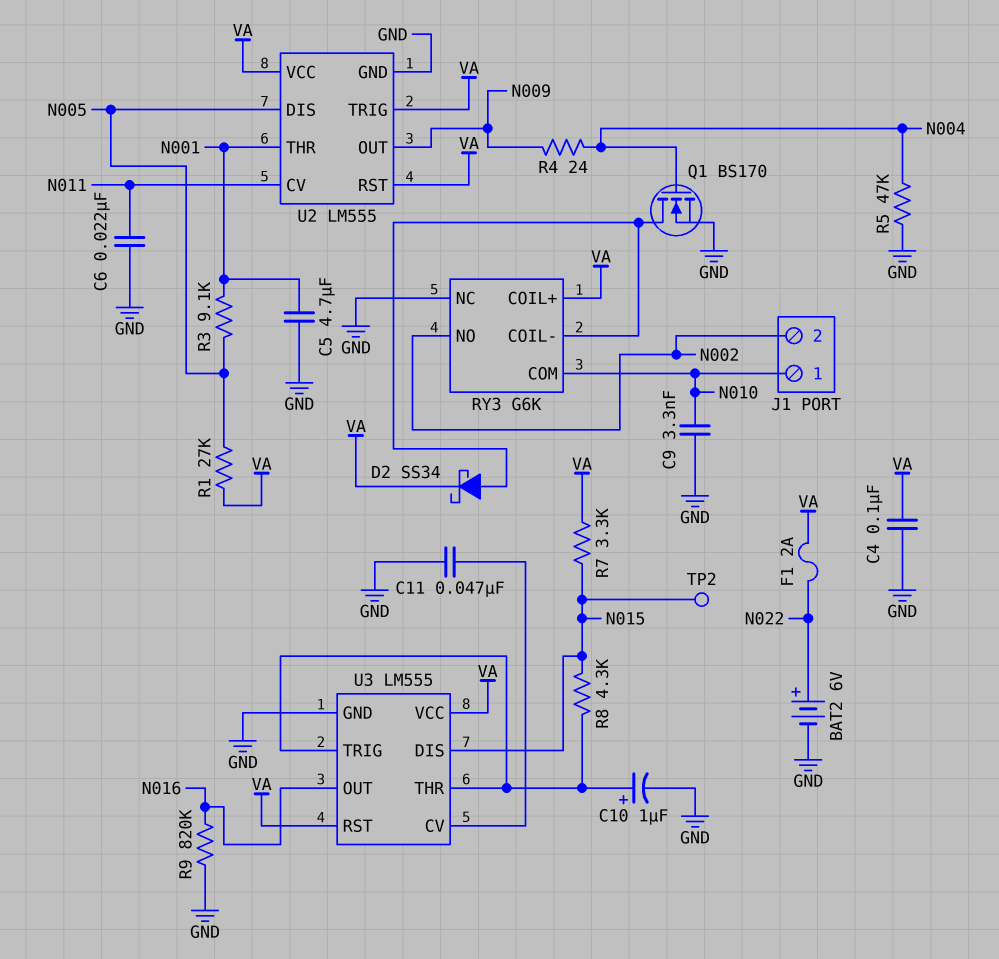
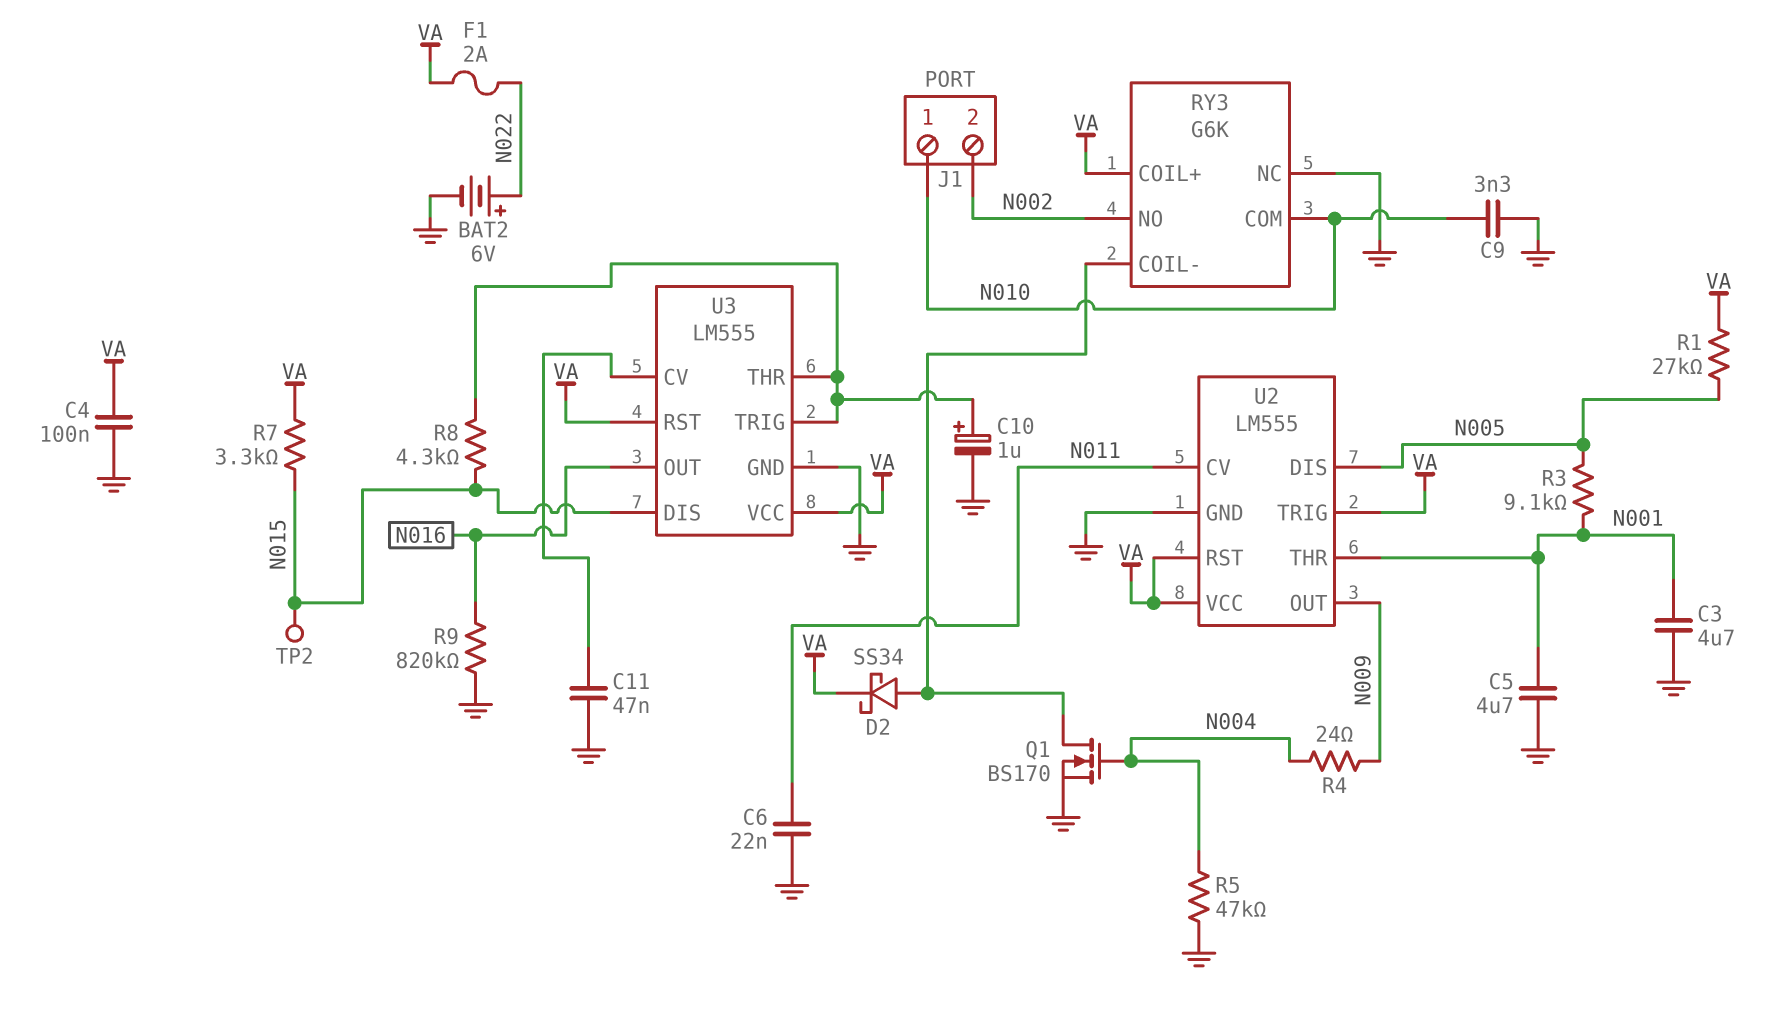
C3: none -> 4.7uF (GND, N001)

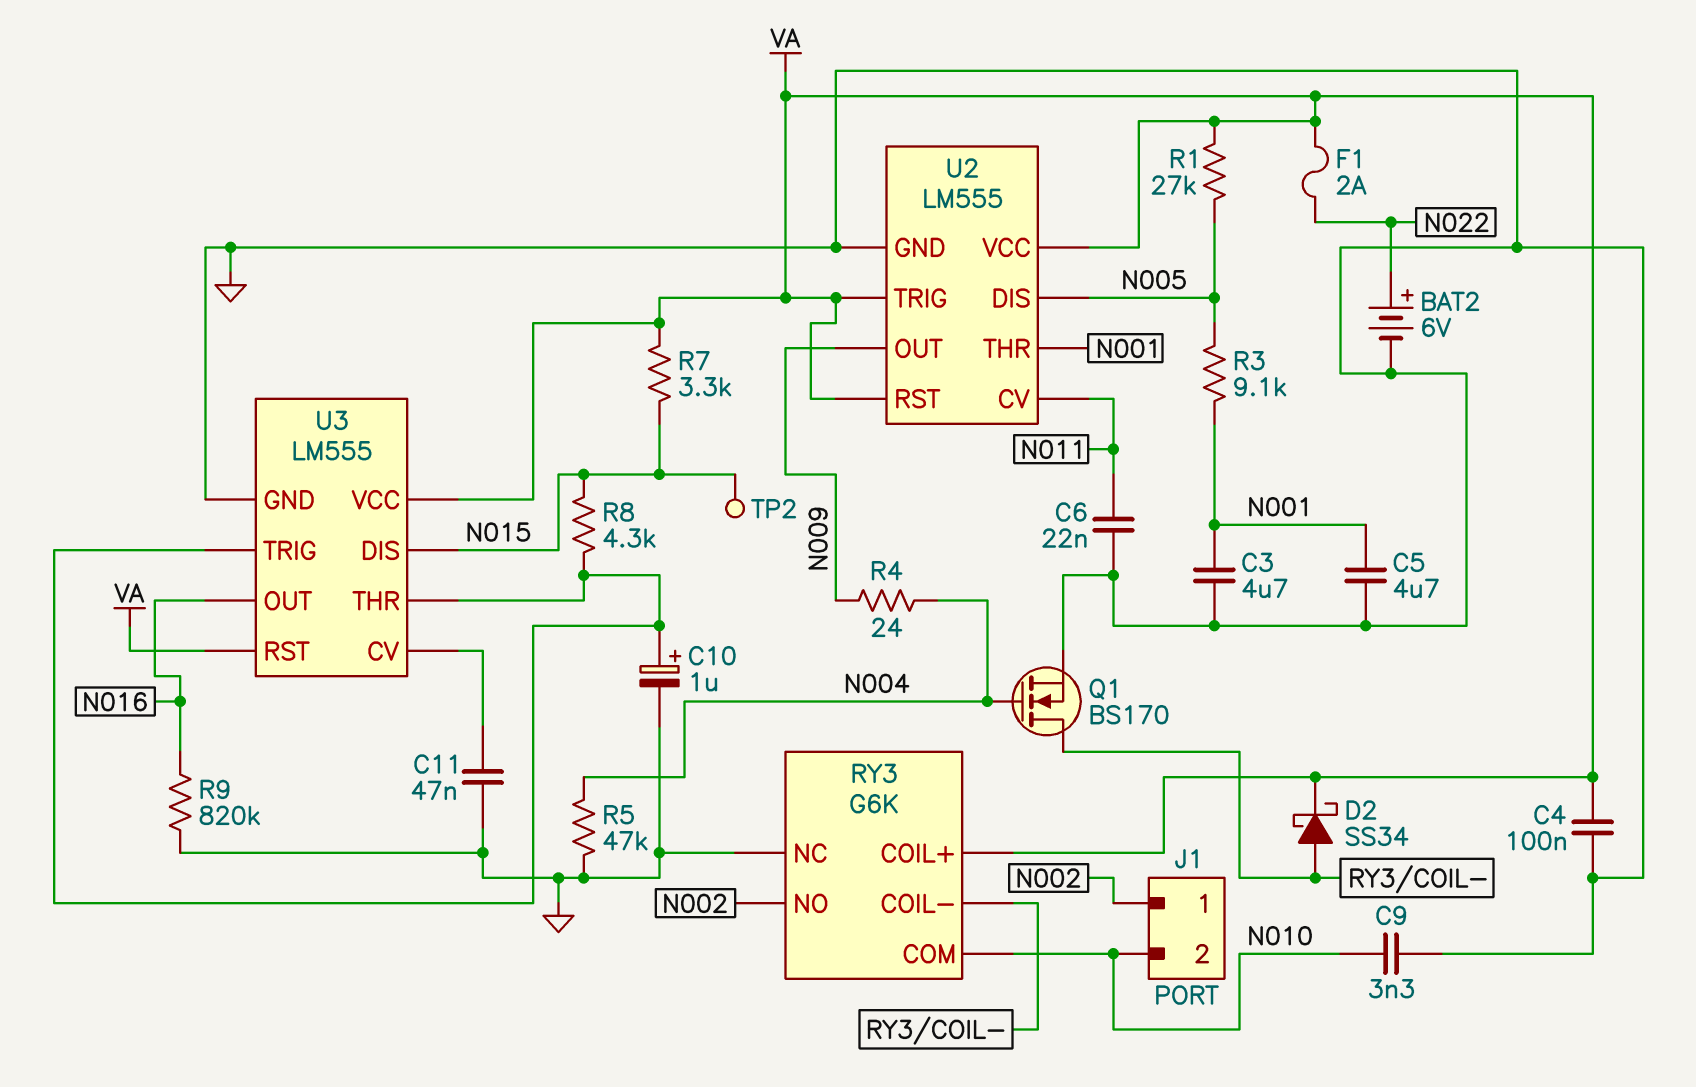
J1 pin 1: N010 -> N002
J1 pin 2: N002 -> N010

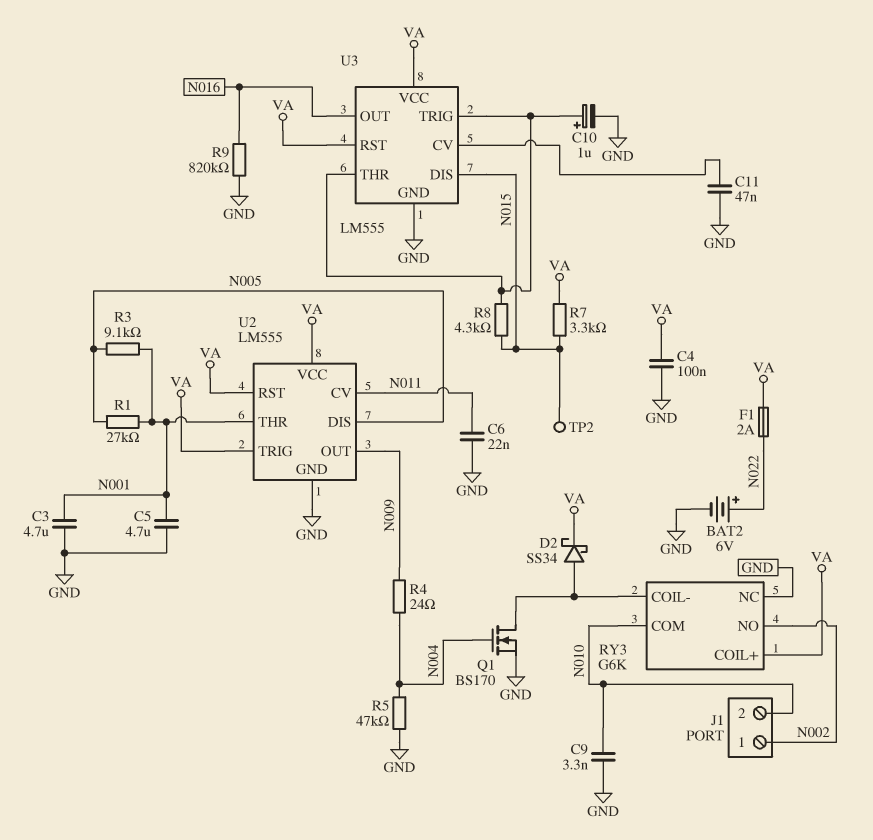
R1: 27k (N005, VA) -> 27k (N001, N005)

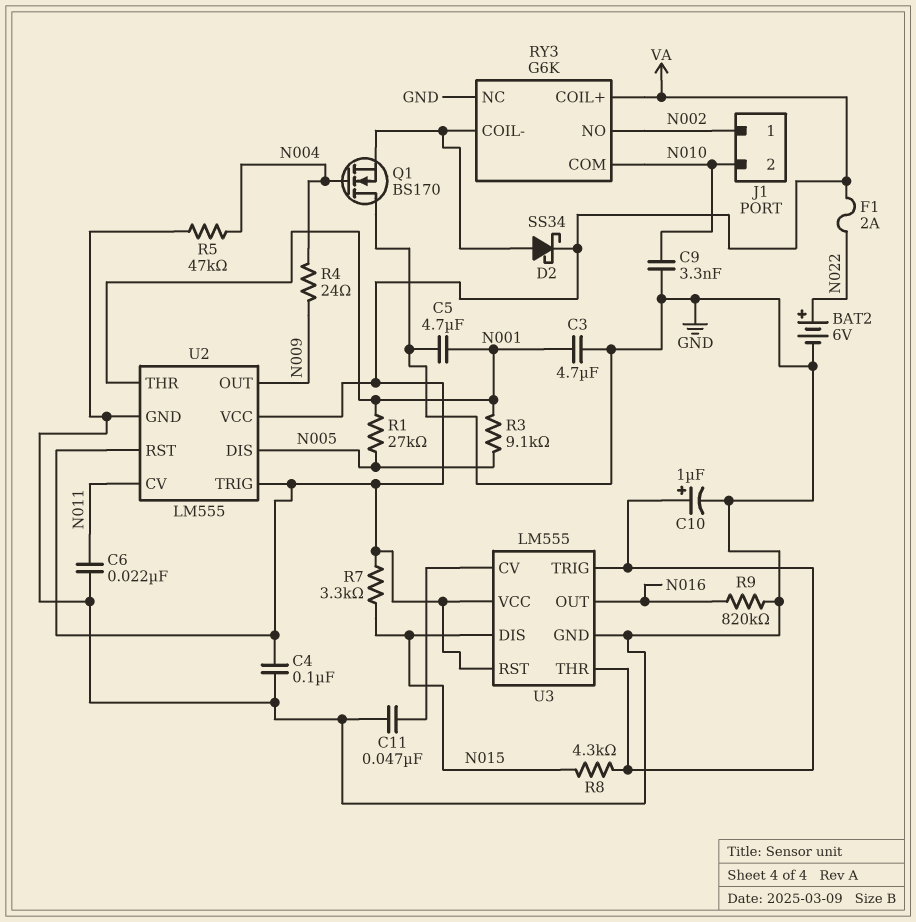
Q1: NMOS BS170 (G N004, D RY3/COIL-, S GND) -> NMOS BS170 (G N004, D GND, S RY3/COIL-)
TP2: test point (N015) -> none

